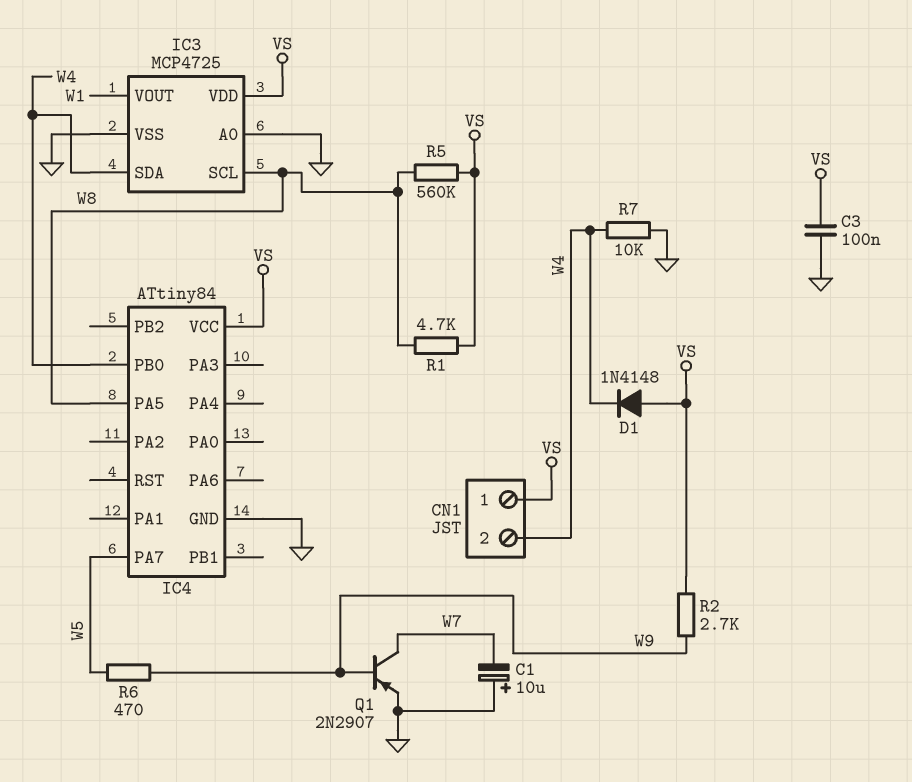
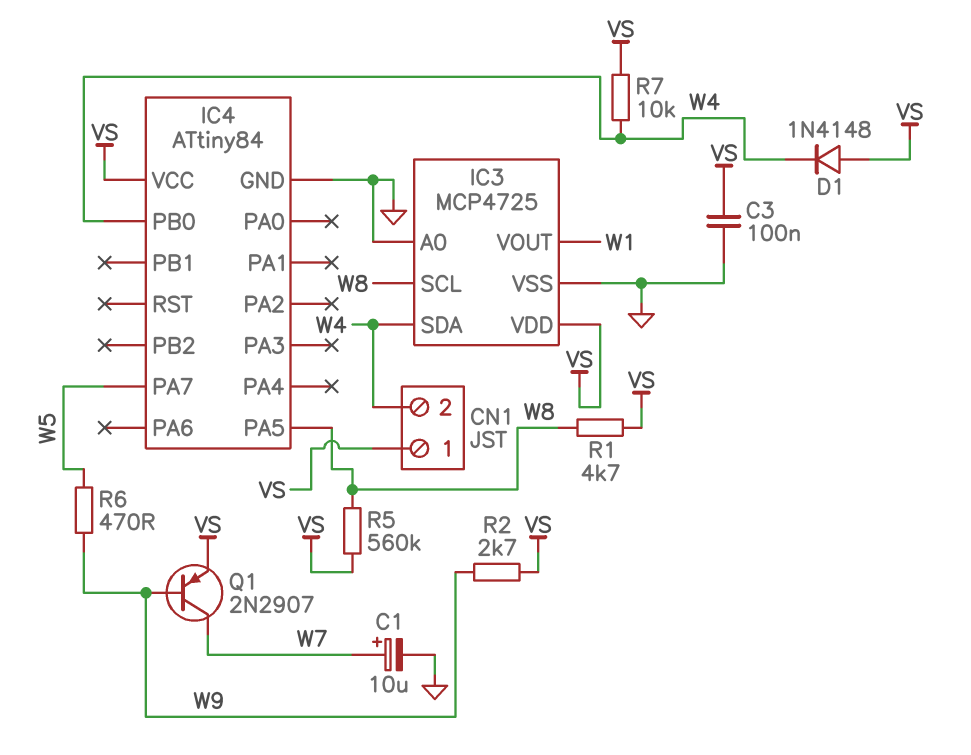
C1: 10uF (plus GND, minus W7) -> 10uF (plus W7, minus GND)
Q1: PNP 2N2907 (B W9, C W7, E GND) -> PNP 2N2907 (B W9, C W7, E VS)
R7: 10k (GND, W4) -> 10k (VS, W4)

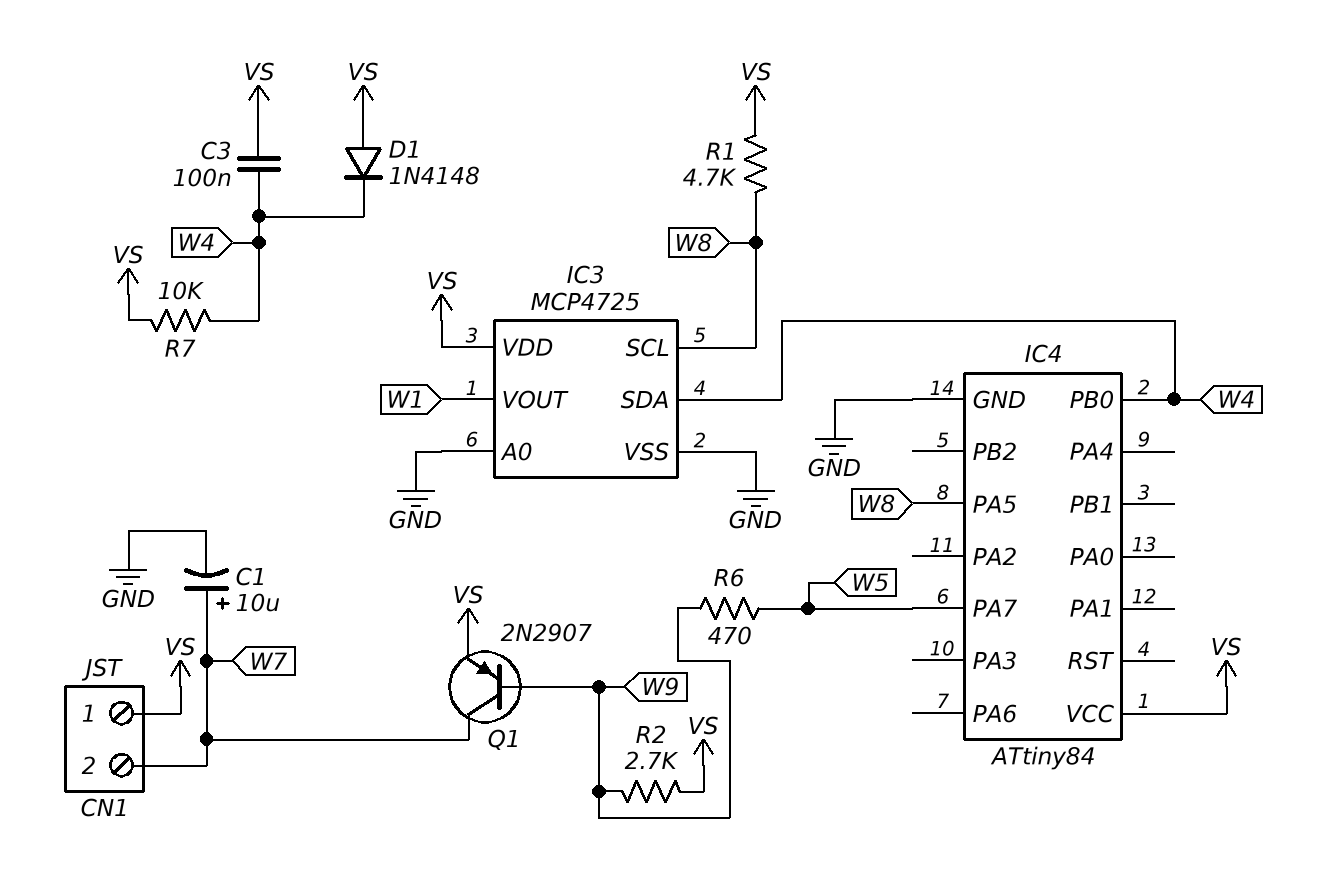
C3: 100nF (GND, VS) -> 100nF (VS, W4)
CN1 pin 2: W4 -> W7
R5: 560k (VS, W8) -> none

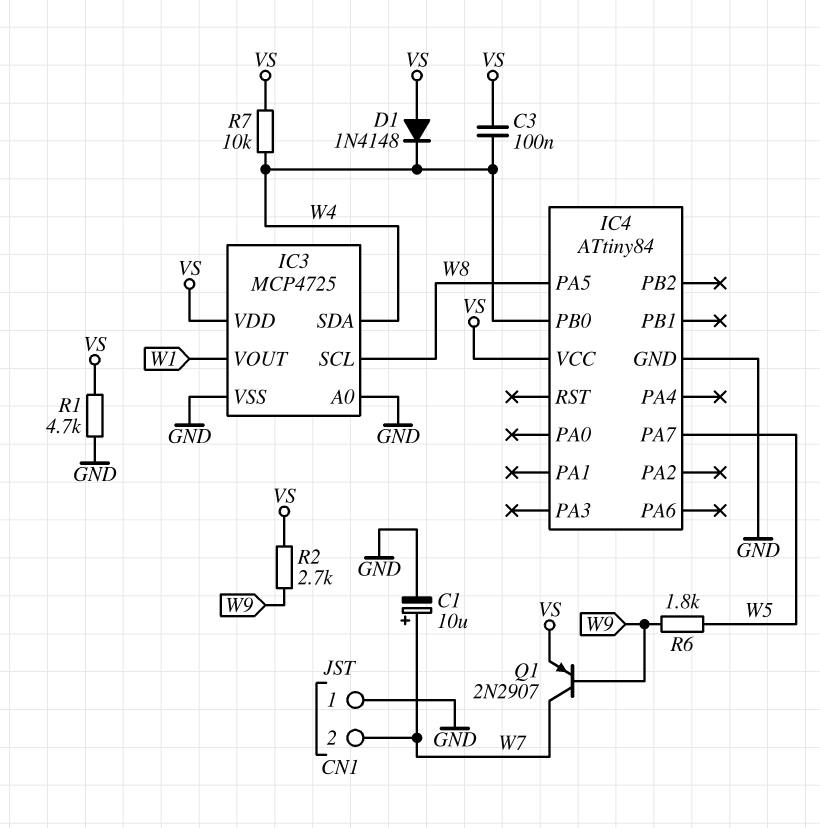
CN1 pin 1: VS -> GND
R1: 4.7k (VS, W8) -> 4.7k (GND, VS)
R6: 470 (W5, W9) -> 1.8k (W5, W9)

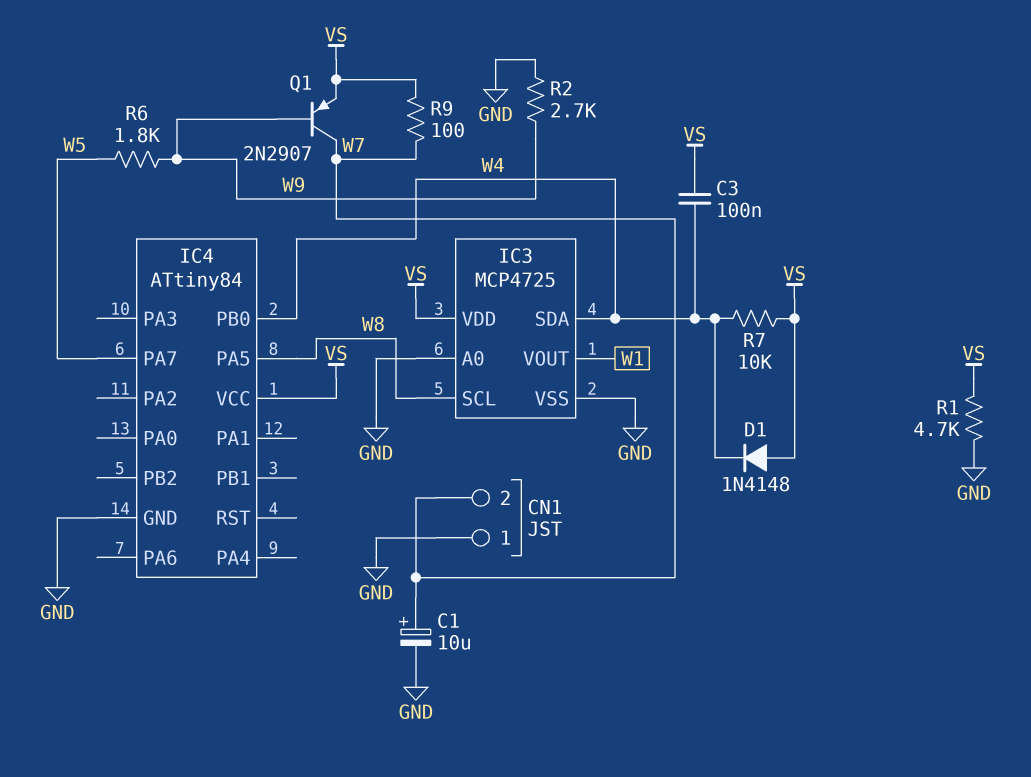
R2: 2.7k (VS, W9) -> 2.7k (GND, W9)
R9: none -> 100 (VS, W7)

